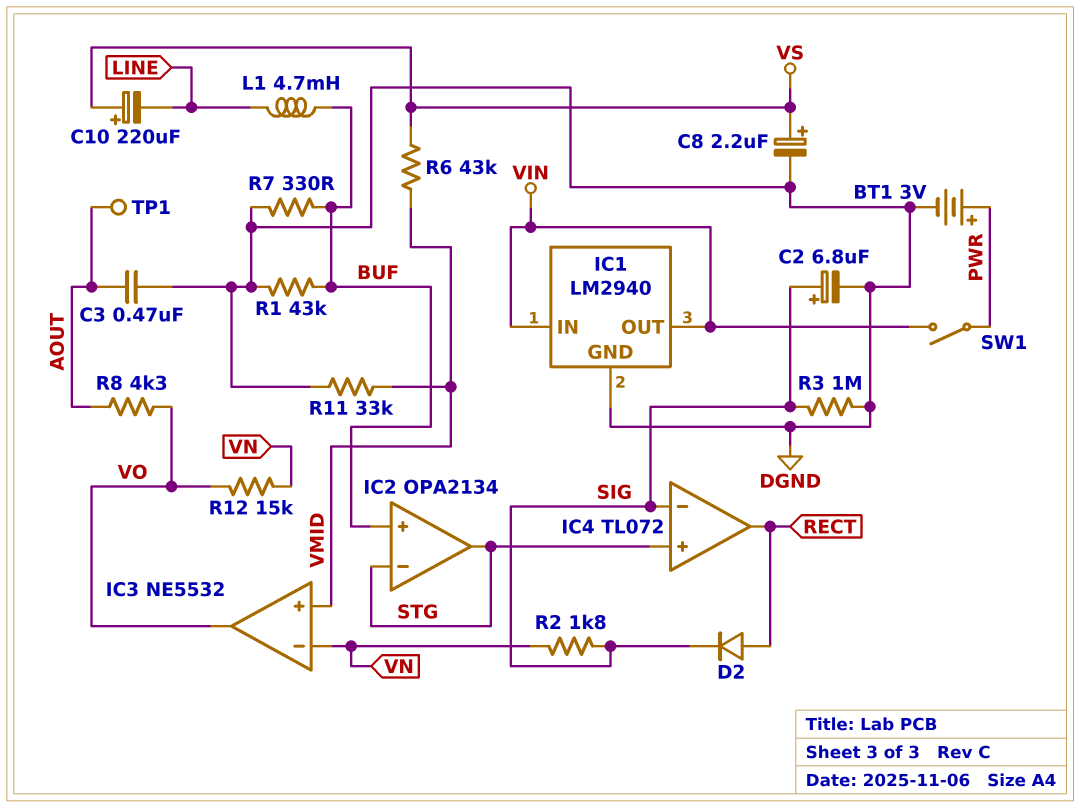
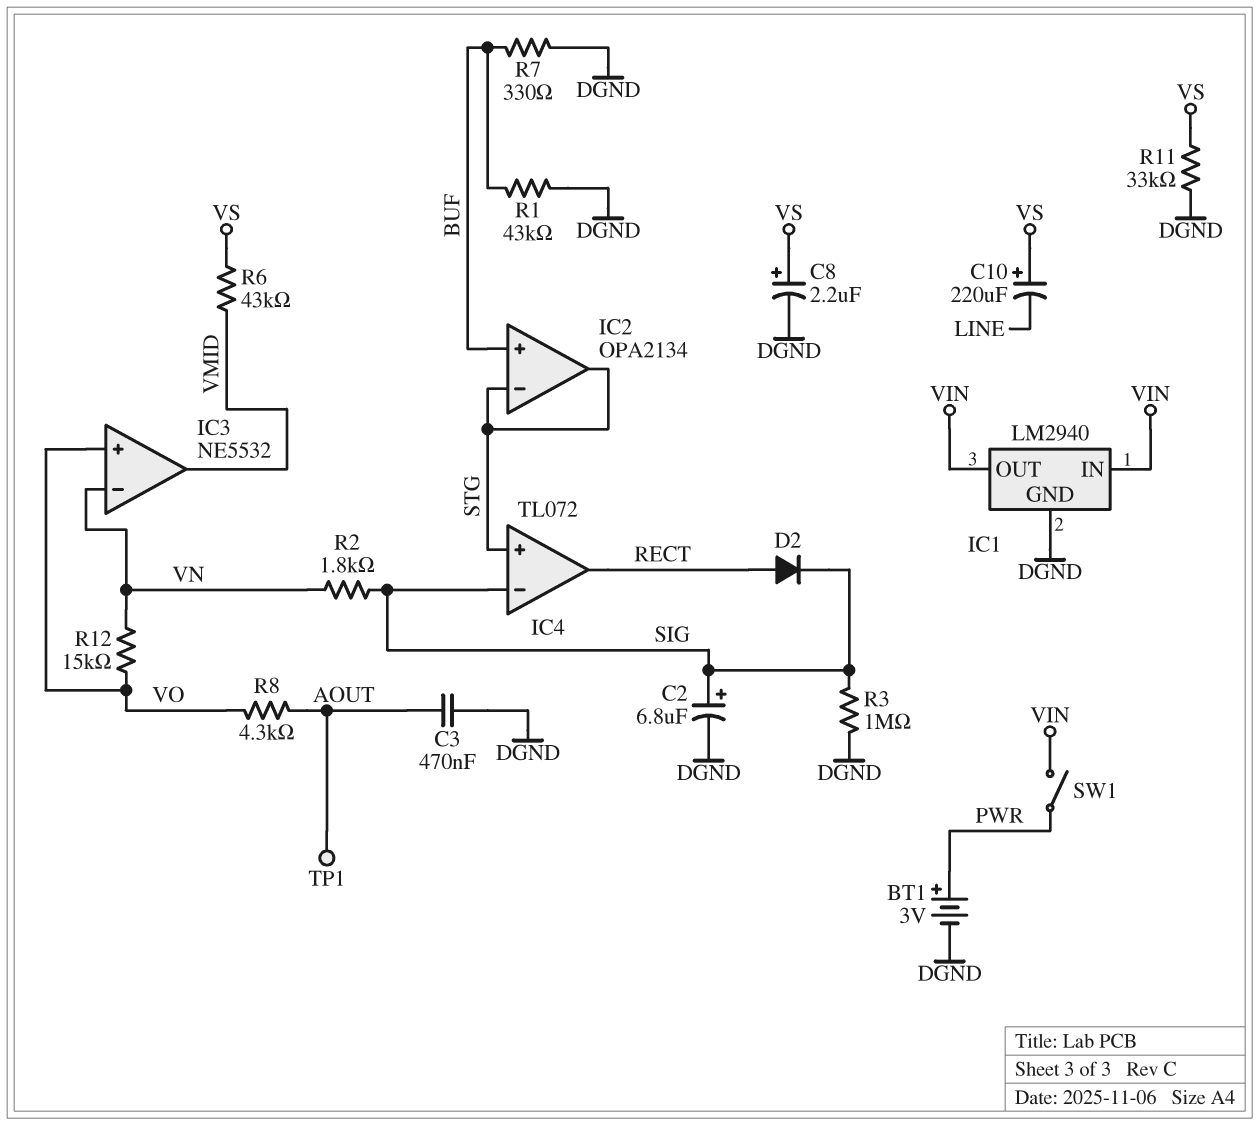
IC3 pin in+: VMID -> VO
IC3 pin out: VO -> VMID
L1: 4.7mH (BUF, LINE) -> none
R11: 33k (DGND, VMID) -> 33k (DGND, VS)

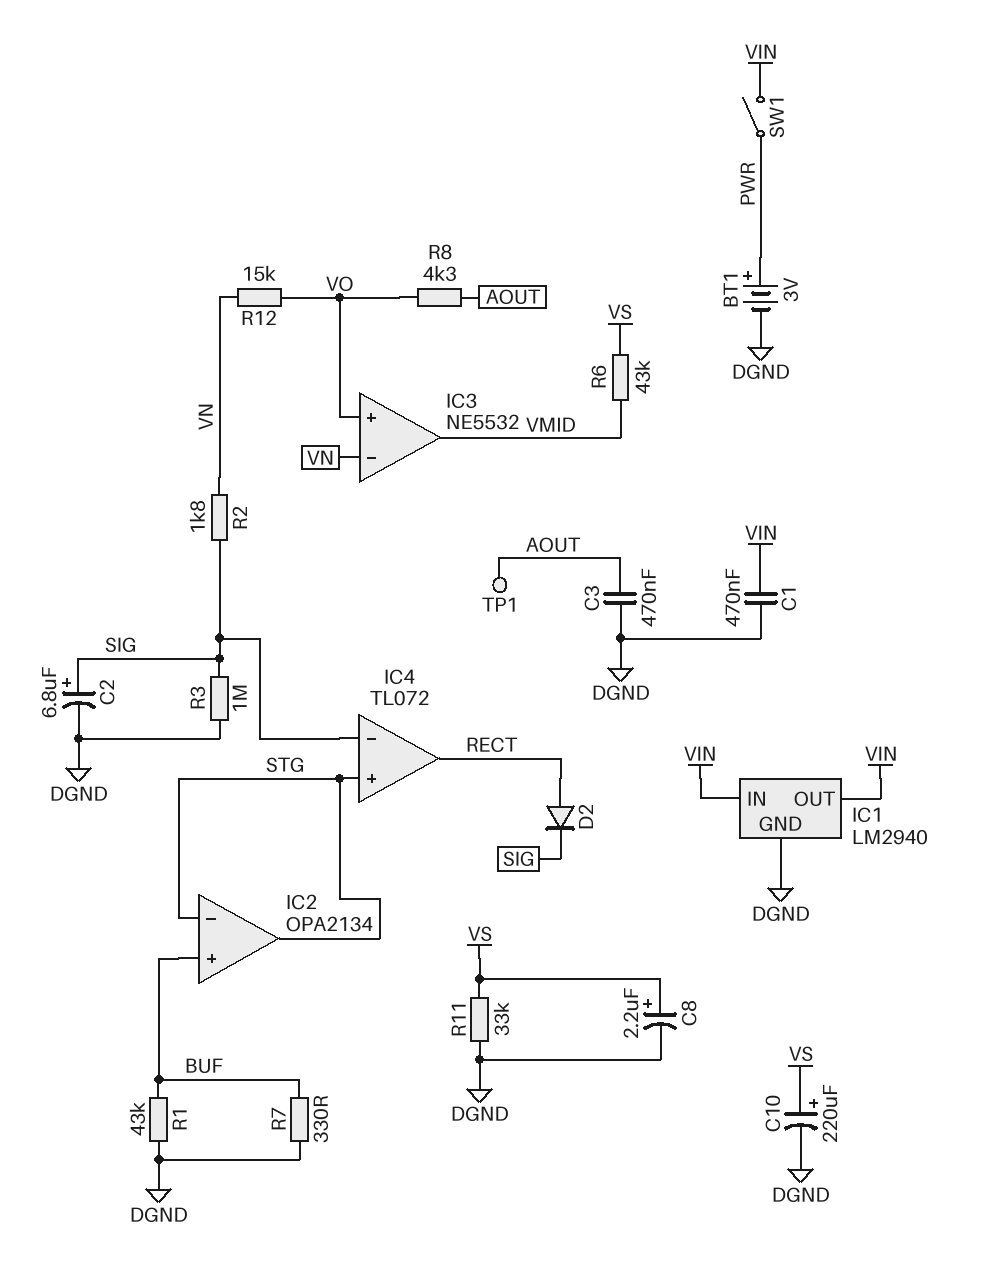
C1: none -> 470nF (DGND, VIN)
C10: 220uF (plus VS, minus LINE) -> 220uF (plus VS, minus DGND)

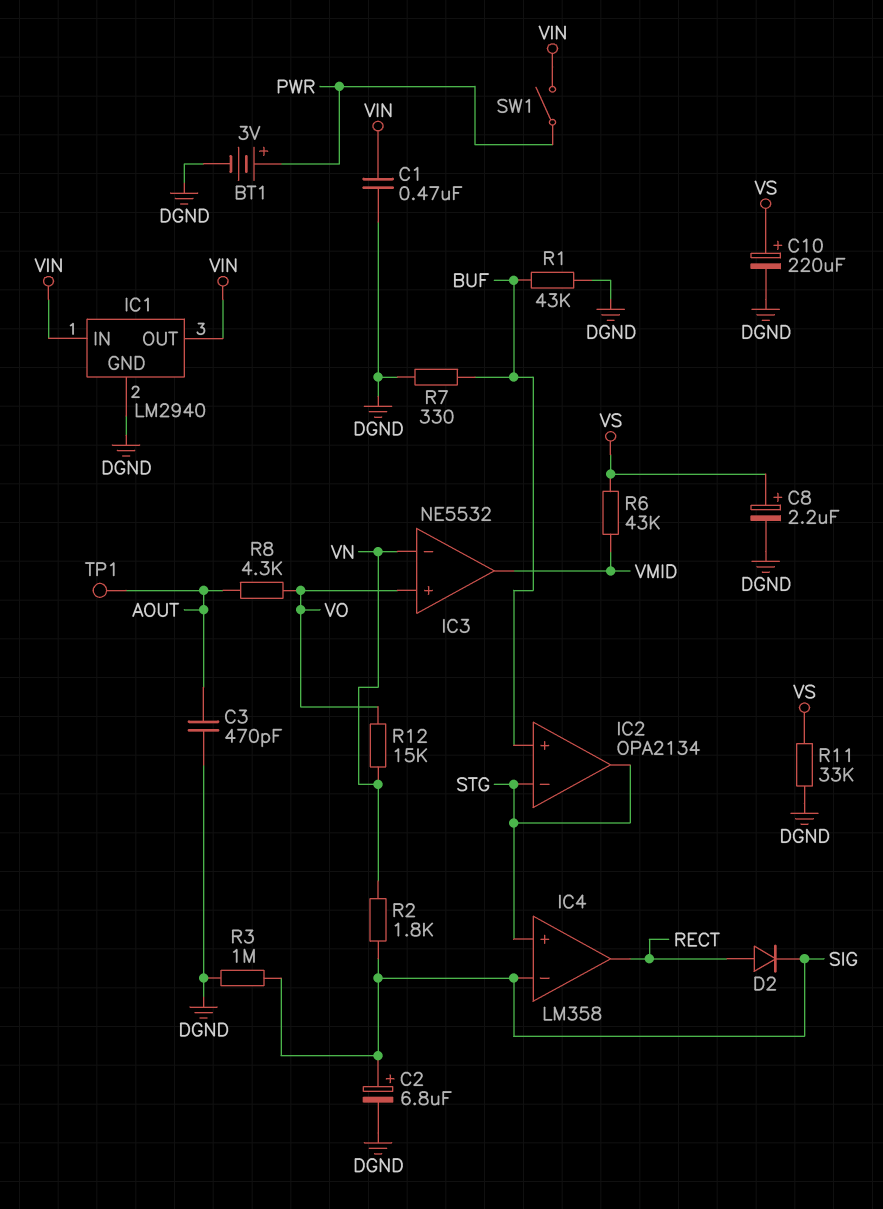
C3: 470nF (AOUT, DGND) -> 470pF (AOUT, DGND)
IC4: TL072 -> LM358

